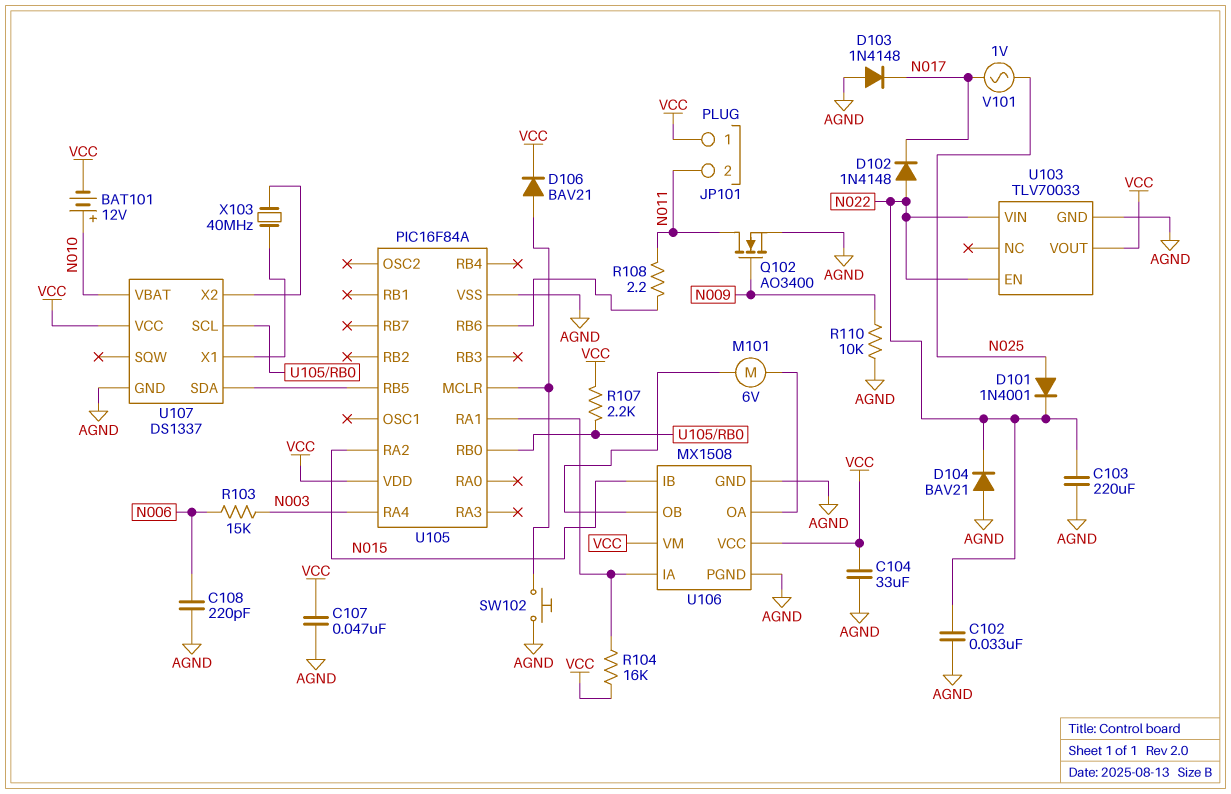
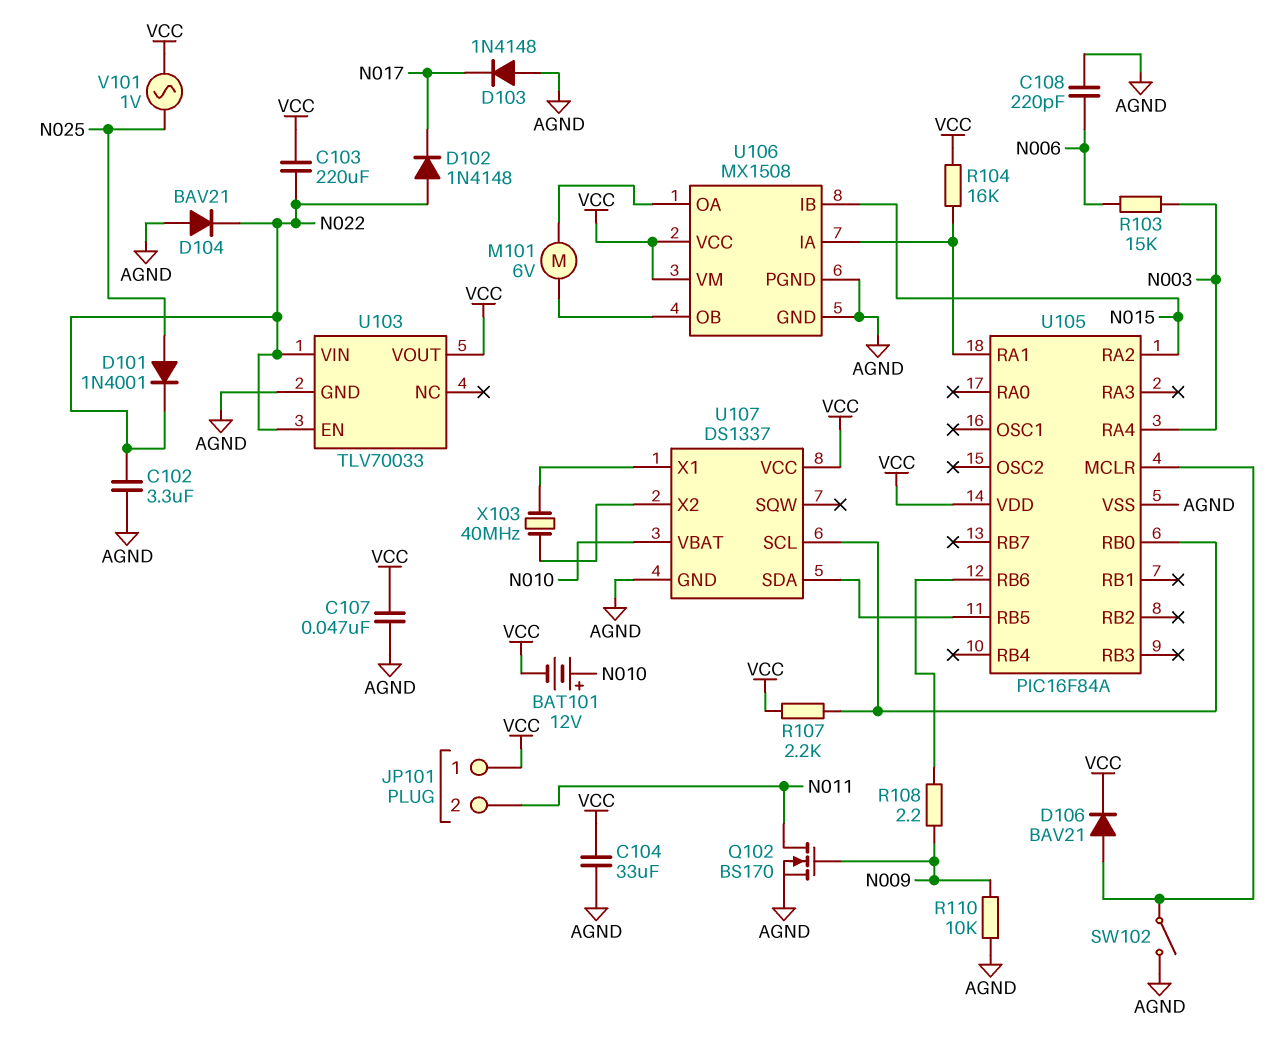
C102: 33nF (AGND, N022) -> 3.3uF (AGND, N022)
C103: 220uF (AGND, N022) -> 220uF (N022, VCC)
Q102: NMOS AO3400 (G N009, D N011, S AGND) -> NMOS BS170 (G N009, D N011, S AGND)
R108: 2.2 (N011, U105/RB6) -> 2.2 (N009, U105/RB6)
SW102: button (AGND, U105/MCLR) -> switch (AGND, U105/MCLR)
V101: AC 1V (N017, N025) -> AC 1V (N025, VCC)

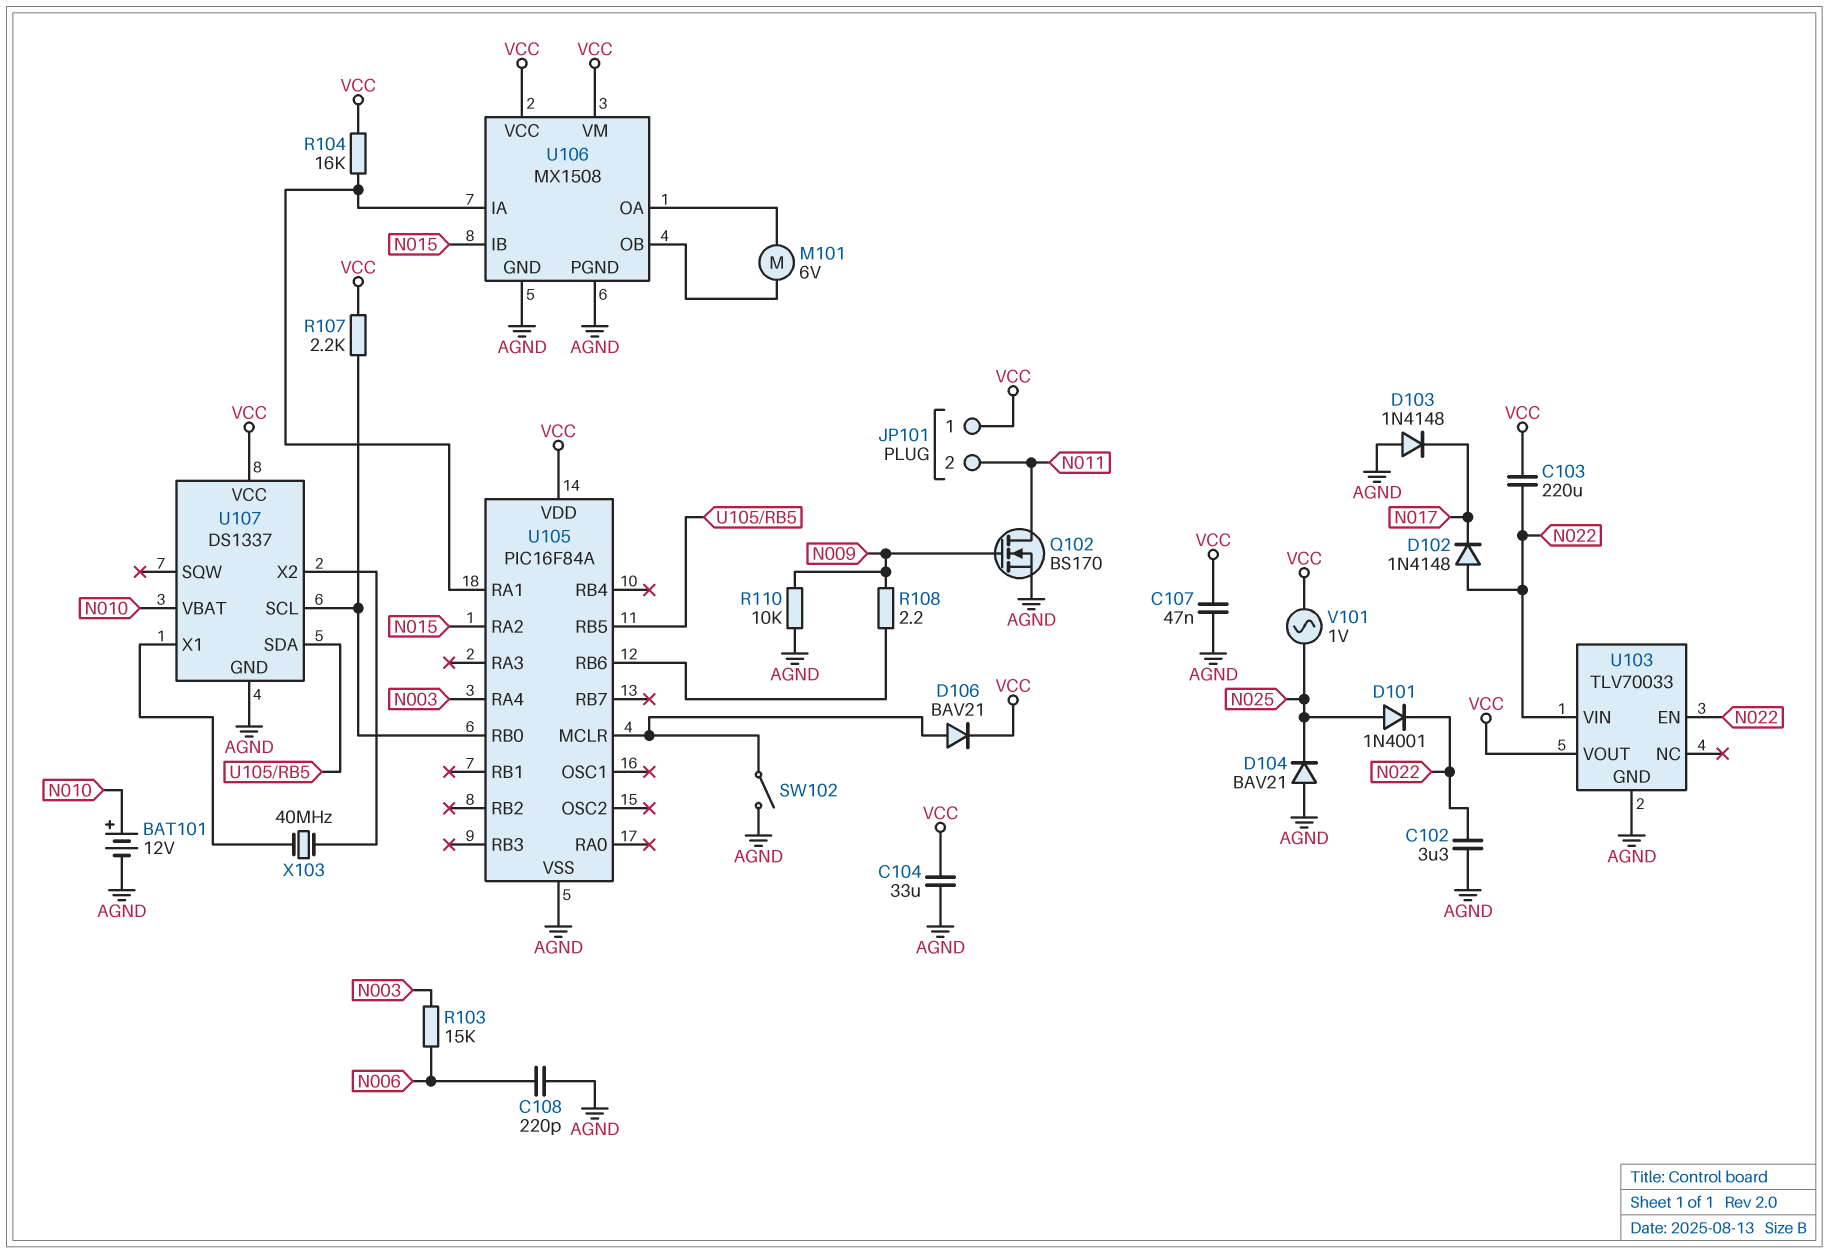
BAT101: 12V (plus N010, minus VCC) -> 12V (plus N010, minus AGND)
D104: diode BAV21 (A AGND, K N022) -> diode BAV21 (A AGND, K N025)

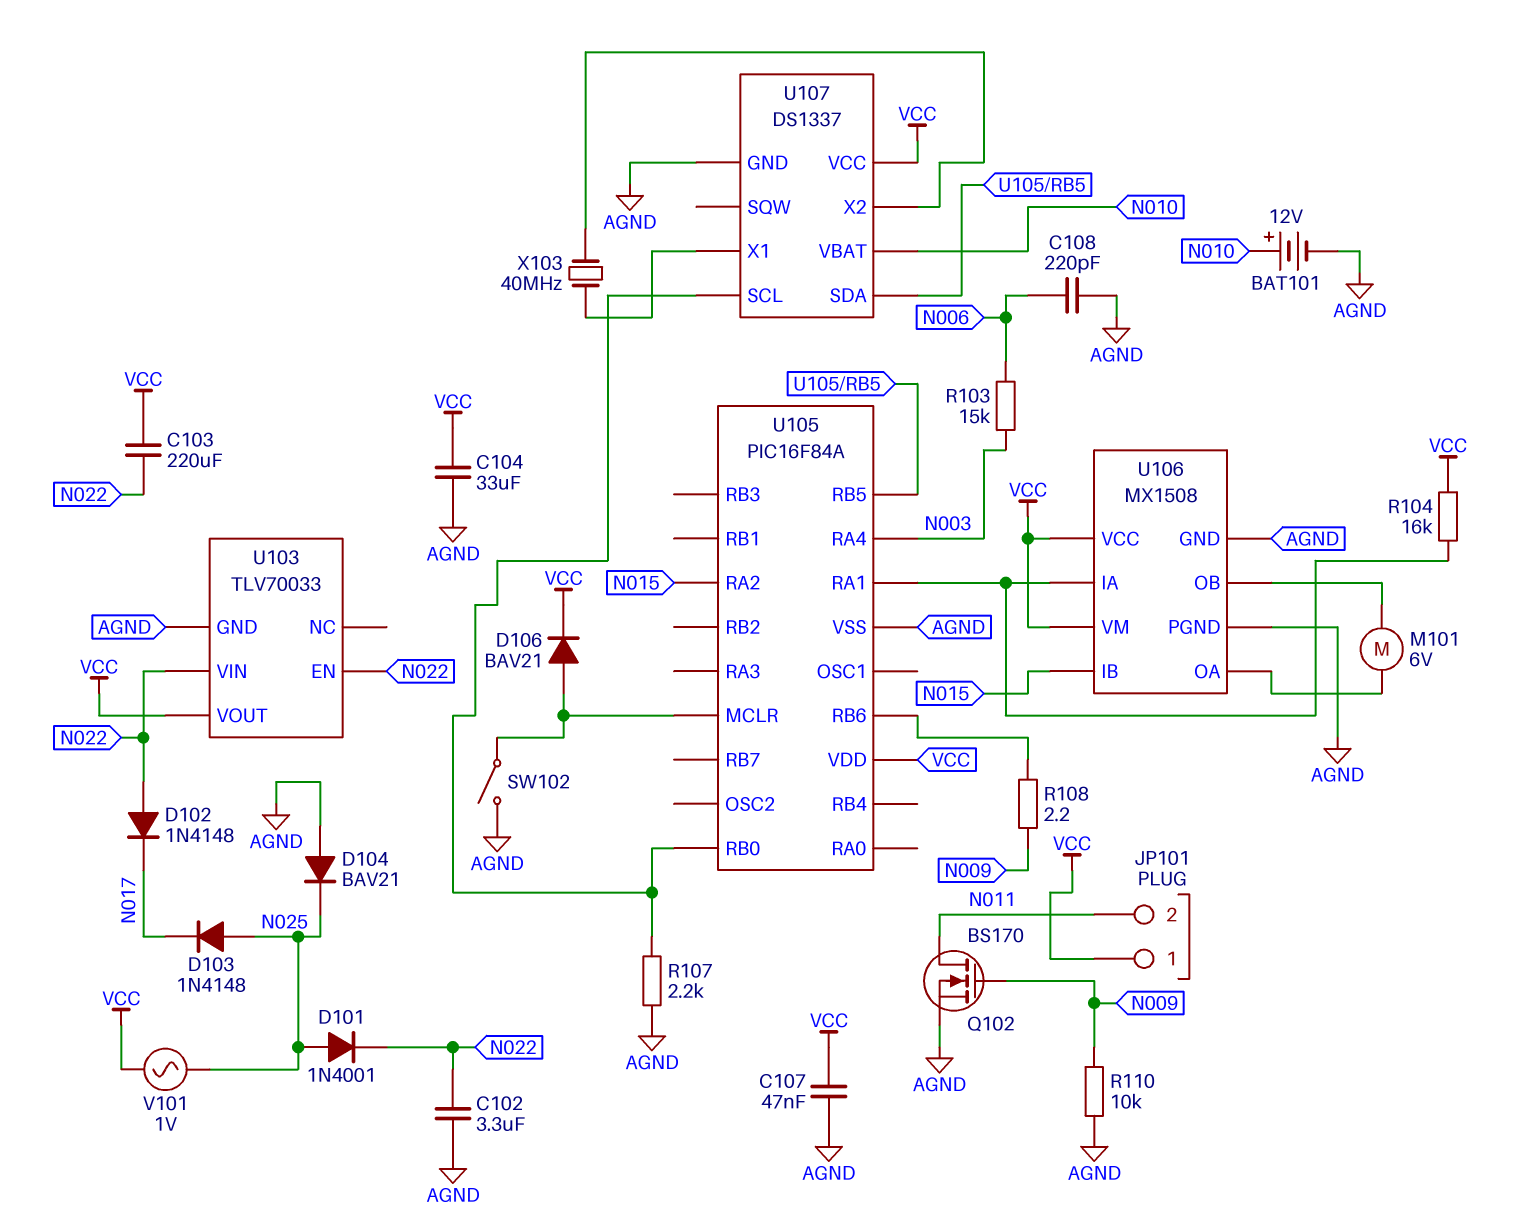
D103: diode 1N4148 (A AGND, K N017) -> diode 1N4148 (A N025, K N017)
R107: 2.2k (U105/RB0, VCC) -> 2.2k (AGND, U105/RB0)

